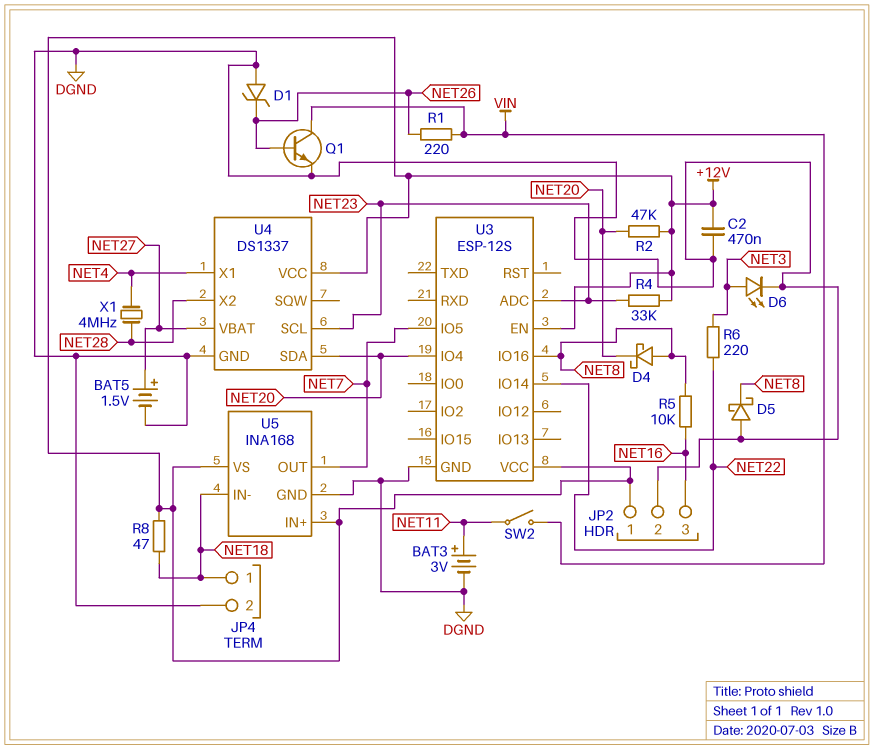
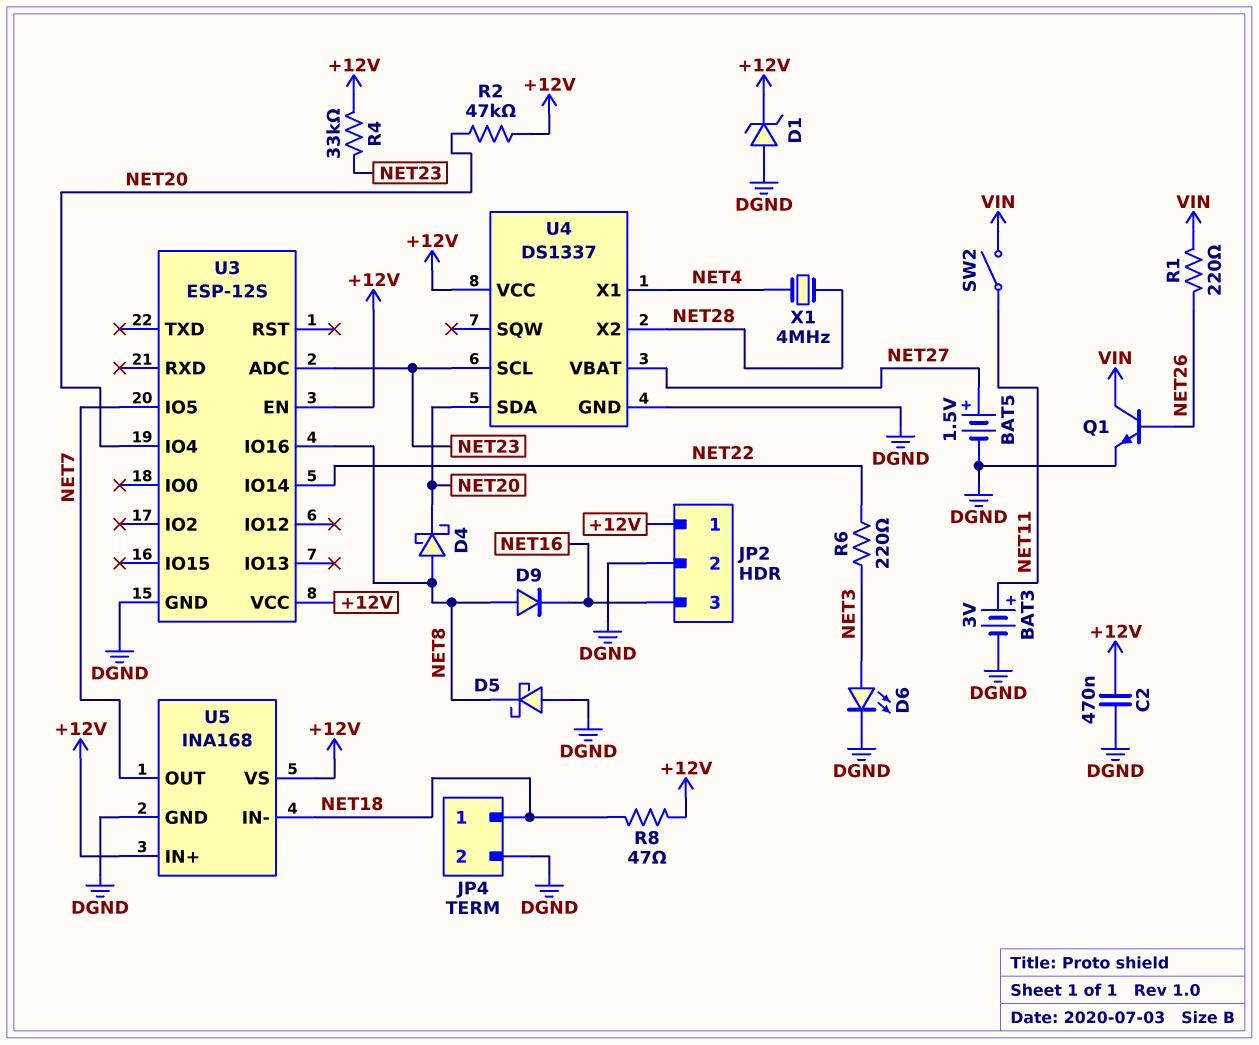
D1: zener (A DGND, K NET26) -> zener (A DGND, K +12V)
D9: none -> diode (A NET8, K NET16)
R5: 10k (NET8, NET16) -> none

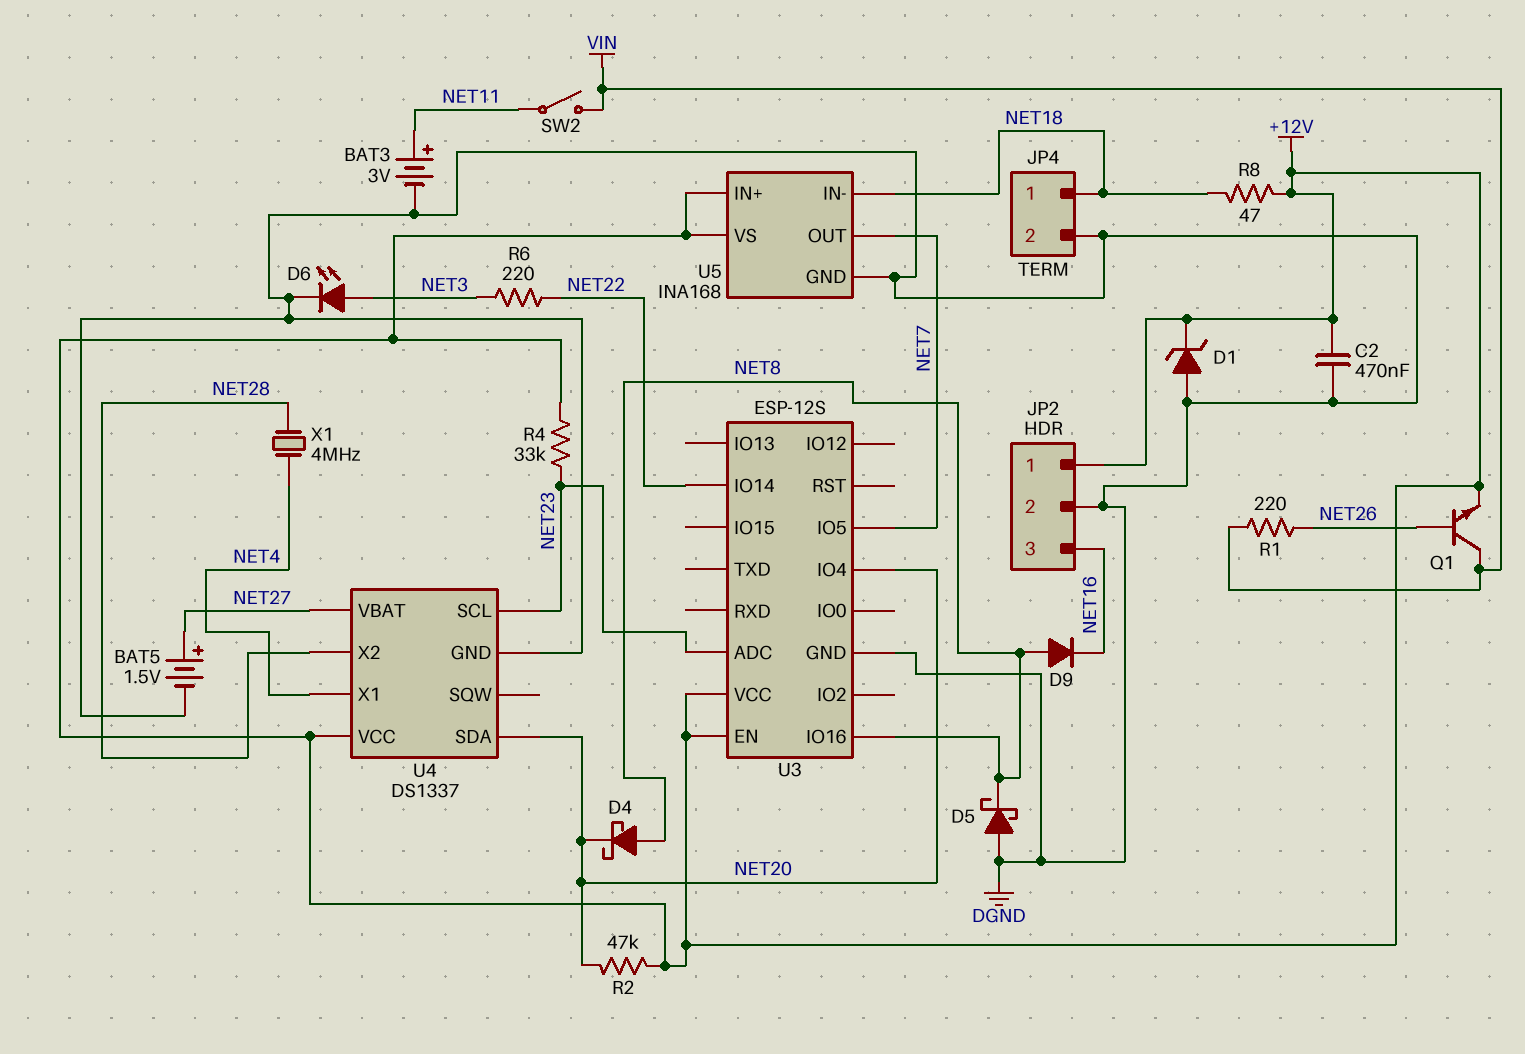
Q1: NPN (B NET26, C VIN, E DGND) -> NPN (B NET26, C VIN, E +12V)

